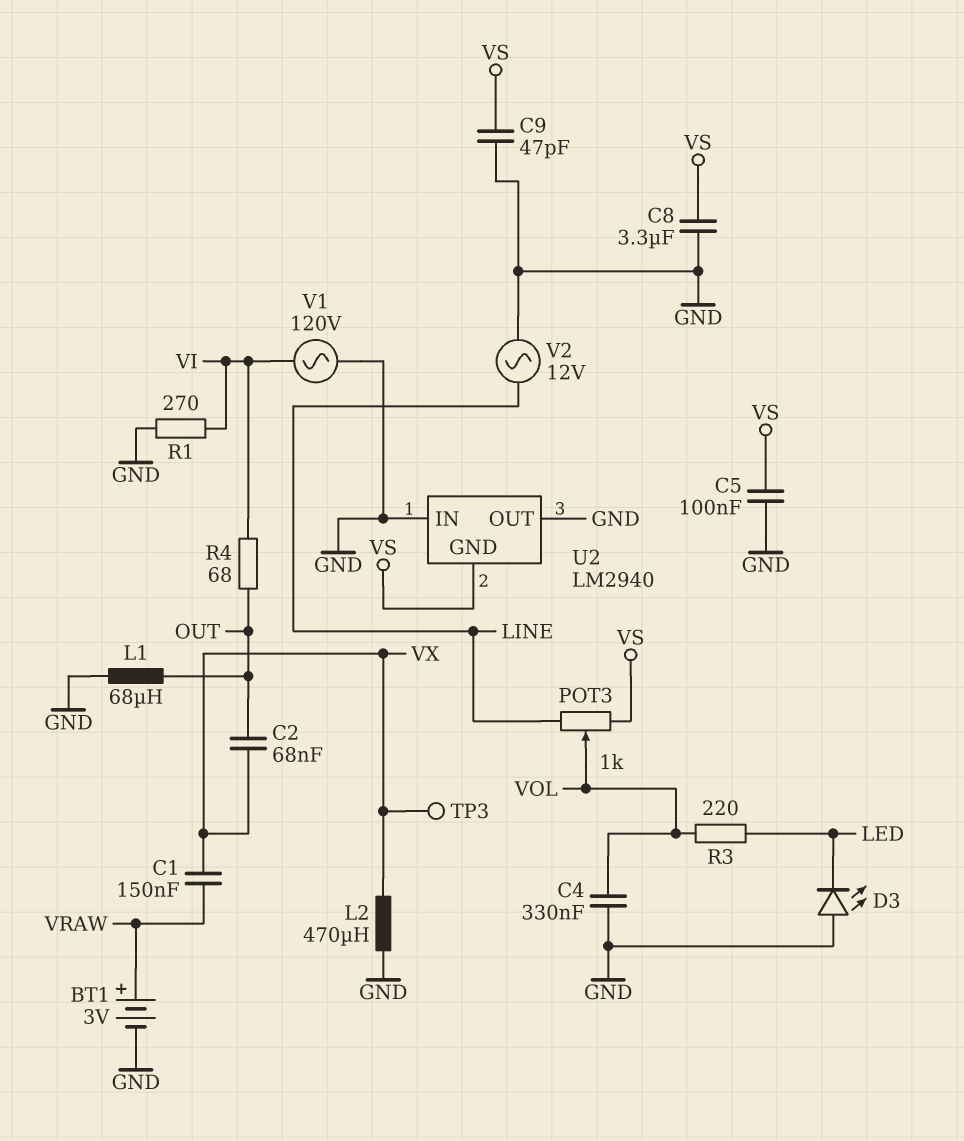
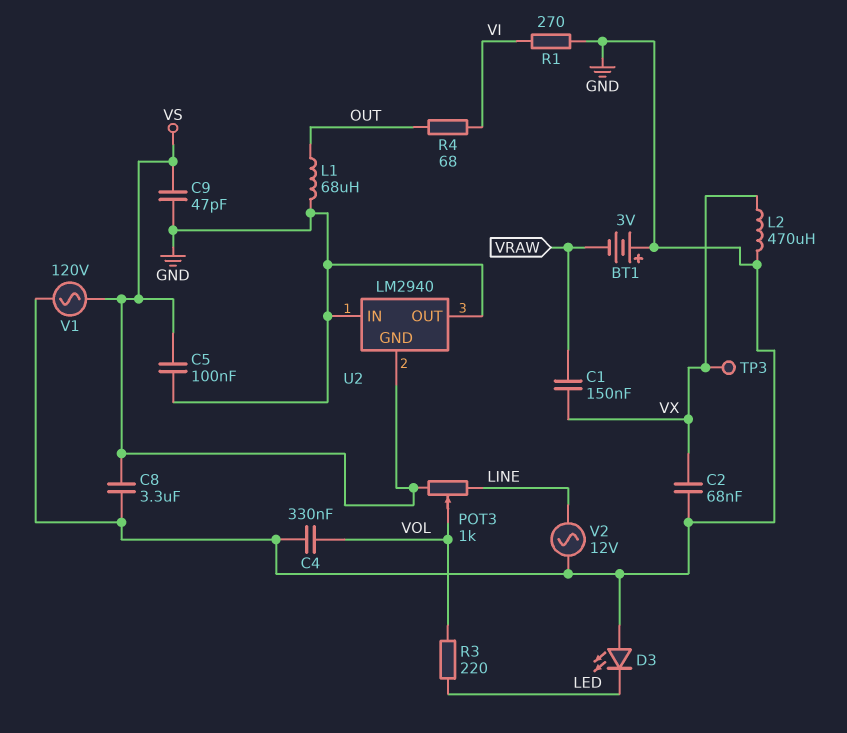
BT1: 3V (plus VRAW, minus GND) -> 3V (plus GND, minus VRAW)
C2: 68nF (OUT, VX) -> 68nF (GND, VX)
V1: AC 120V (GND, VI) -> AC 120V (GND, VS)

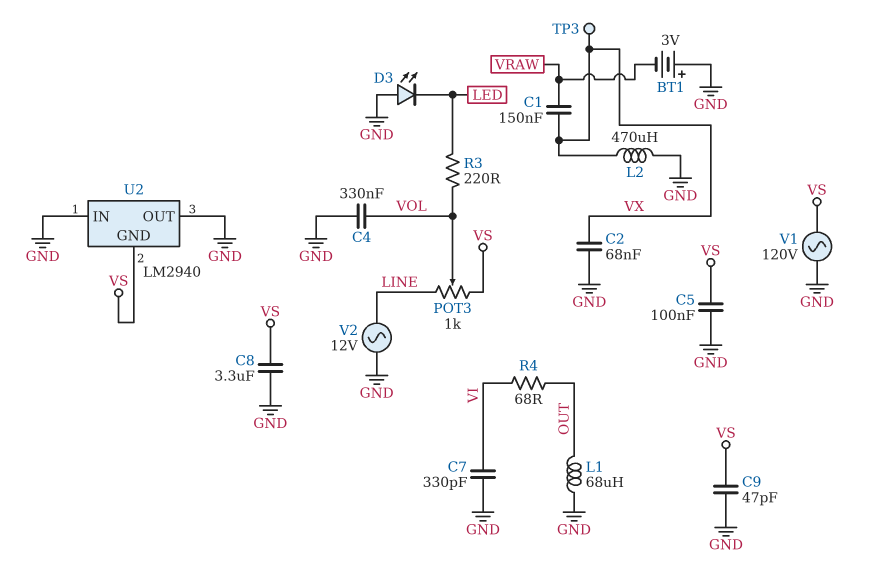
C7: none -> 330pF (GND, VI)
R1: 270 (GND, VI) -> none

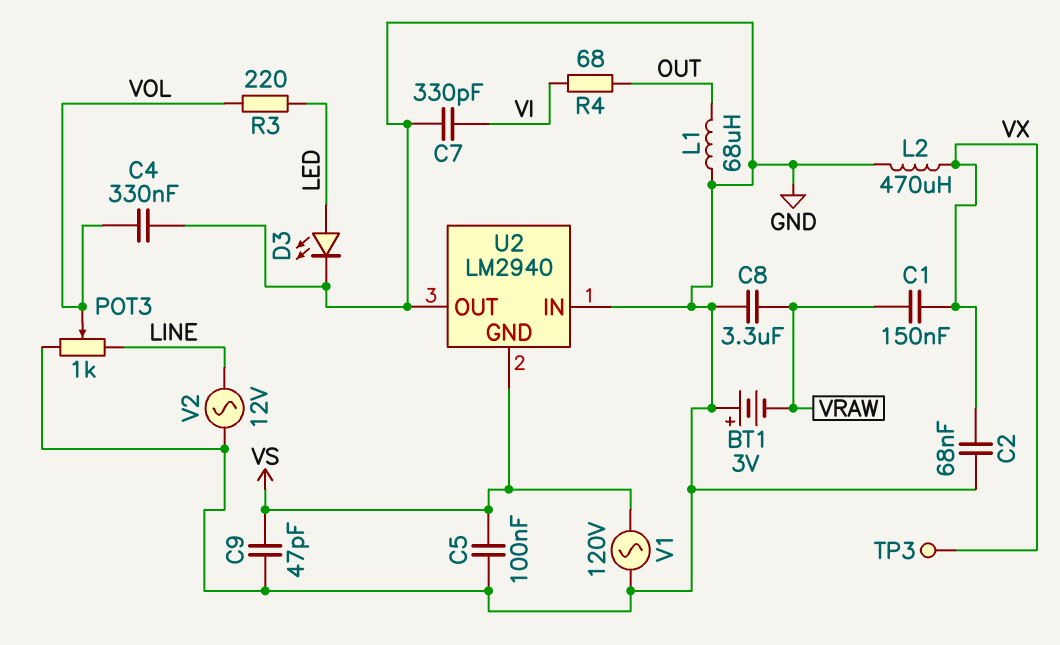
C8: 3.3uF (GND, VS) -> 3.3uF (GND, VRAW)
D3: LED (A GND, K LED) -> LED (A LED, K GND)
POT3: 1k (LINE, VS, wiper VOL) -> 1k (GND, LINE, wiper VOL)

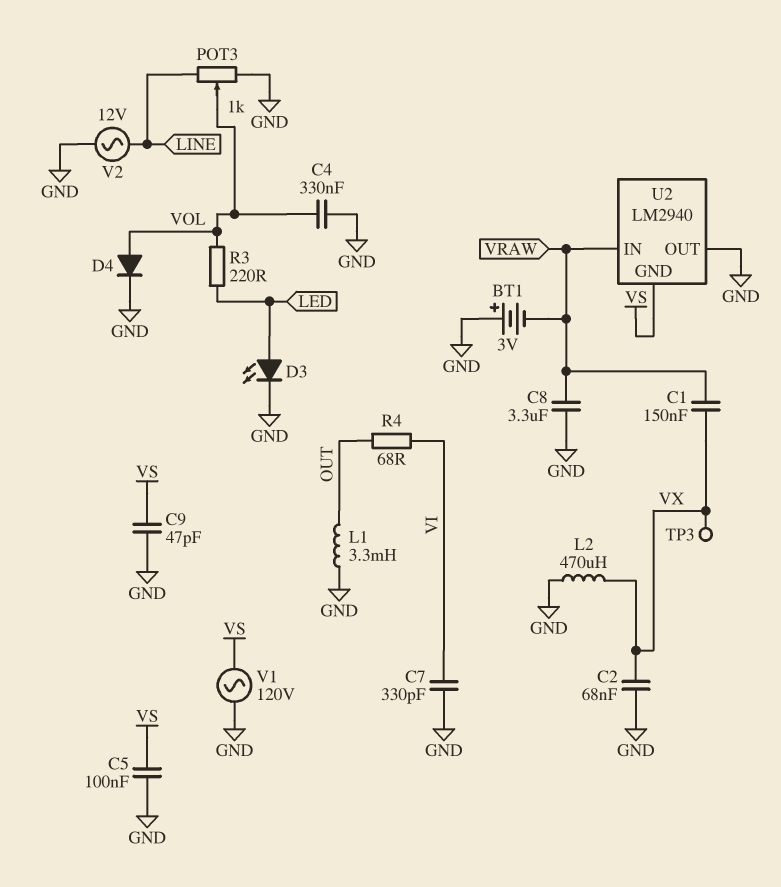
D4: none -> diode (A VOL, K GND)
L1: 68uH (GND, OUT) -> 3.3mH (GND, OUT)
U2 pin IN: GND -> VRAW

